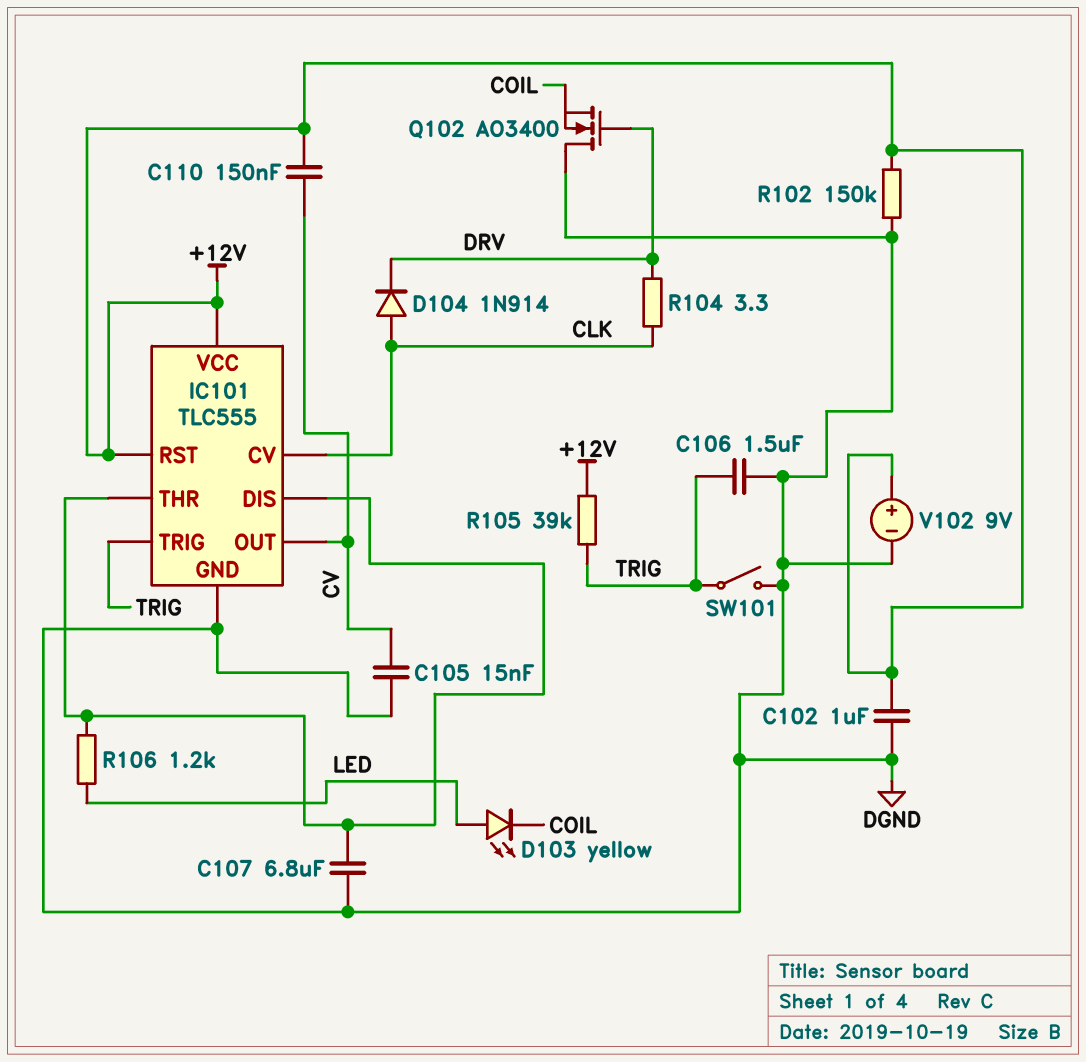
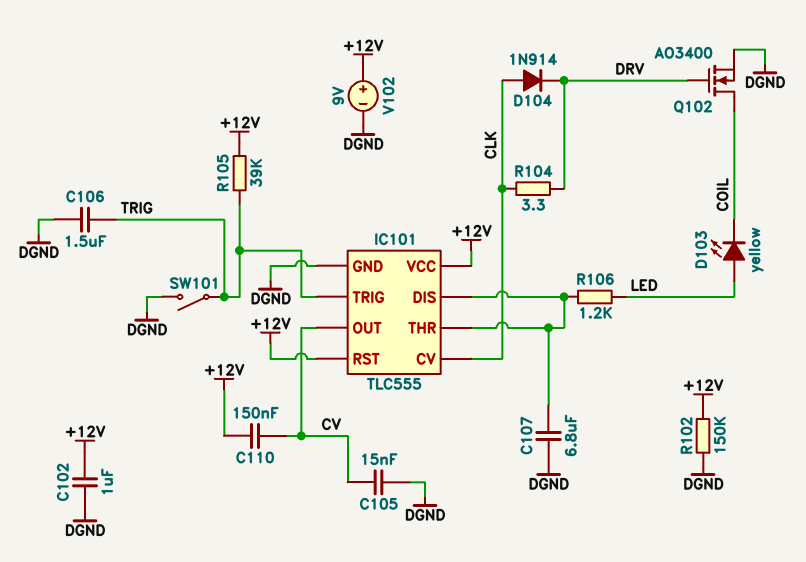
Q102: NMOS AO3400 (G DRV, D DGND, S COIL) -> NMOS AO3400 (G DRV, D COIL, S DGND)

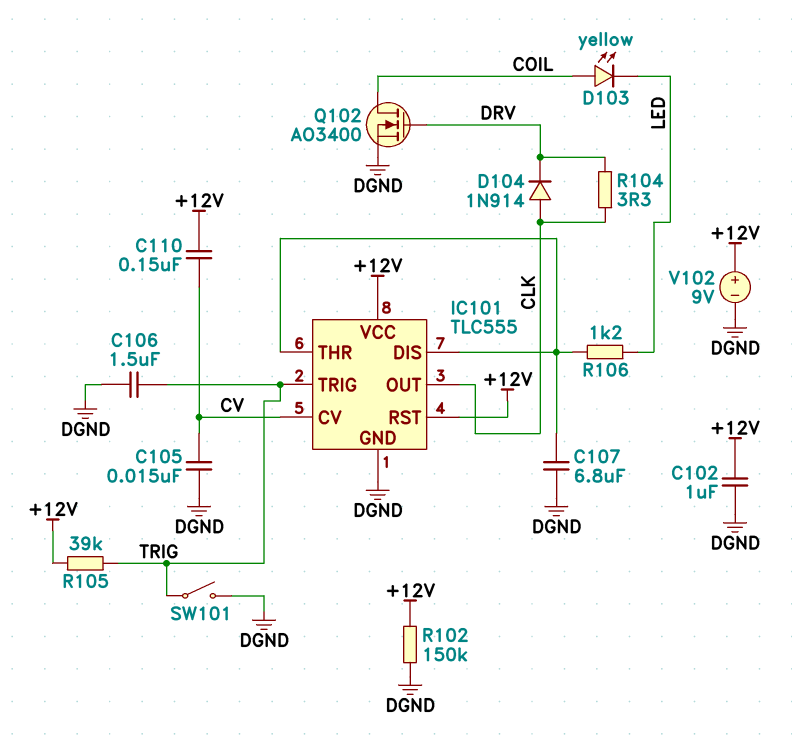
D103: LED yellow (A LED, K COIL) -> LED yellow (A COIL, K LED)
IC101 pin CV: CLK -> CV
IC101 pin OUT: CV -> CLK

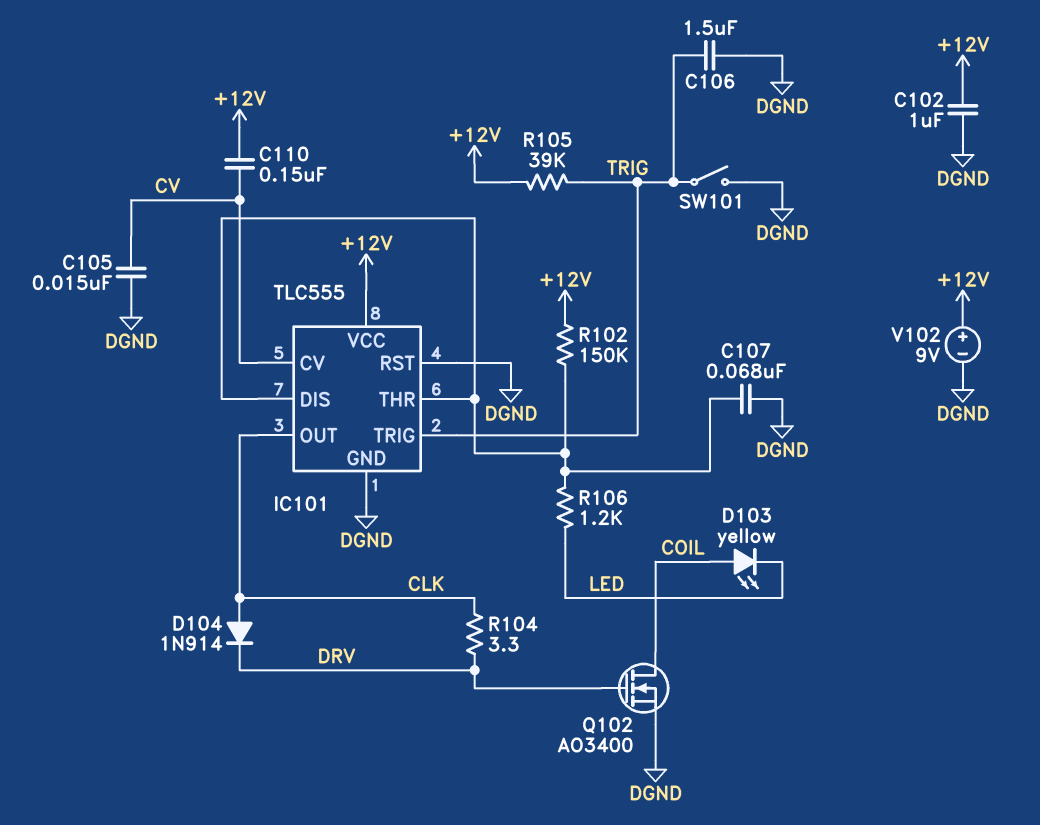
C107: 6.8uF (DGND, IC101/DIS) -> 68nF (DGND, IC101/DIS)
IC101 pin RST: +12V -> DGND
R102: 150k (+12V, DGND) -> 150k (+12V, IC101/DIS)

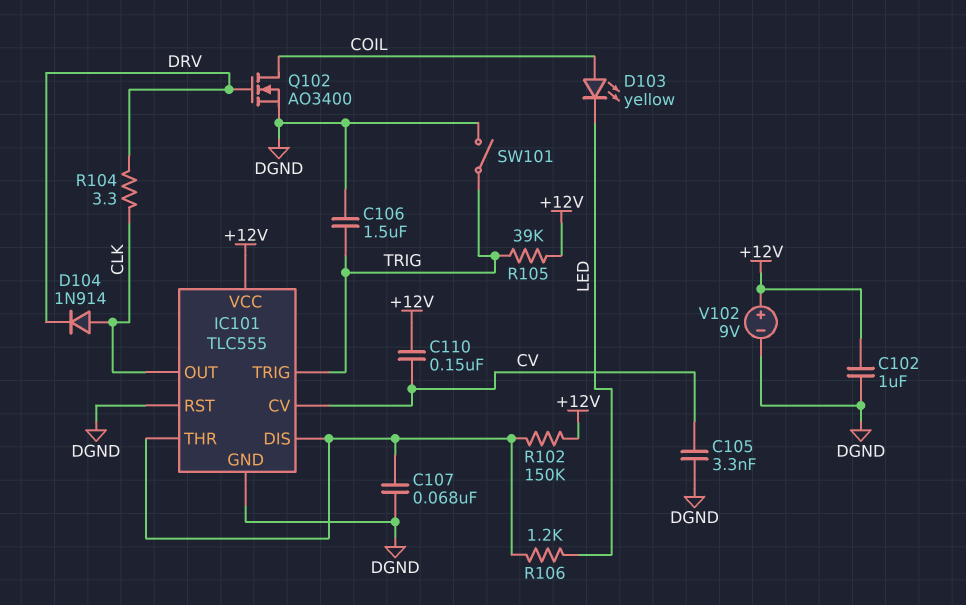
C105: 15nF (CV, DGND) -> 3.3nF (CV, DGND)

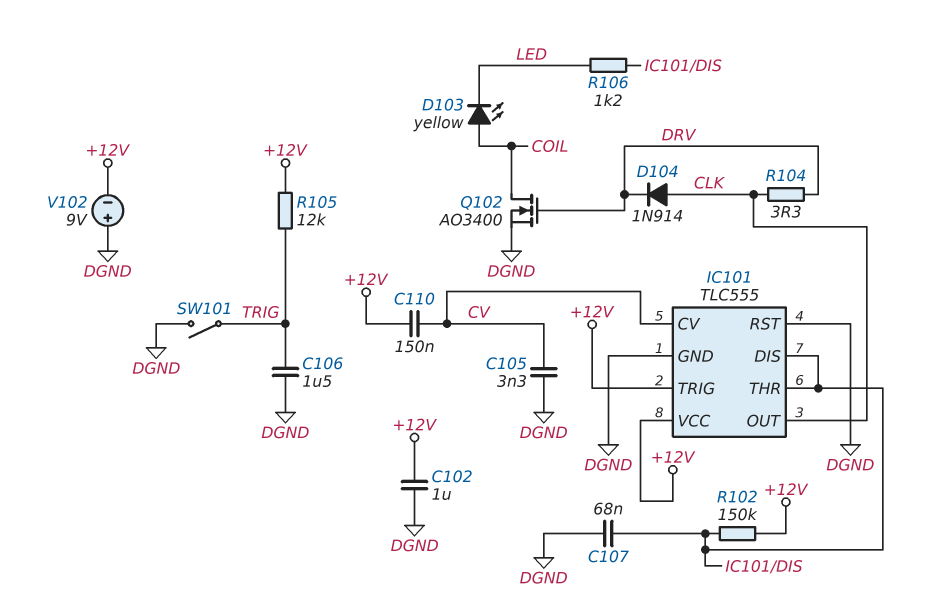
IC101 pin TRIG: TRIG -> +12V
R105: 39k (+12V, TRIG) -> 12k (+12V, TRIG)
V102: 9V (plus +12V, minus DGND) -> 9V (plus DGND, minus +12V)

